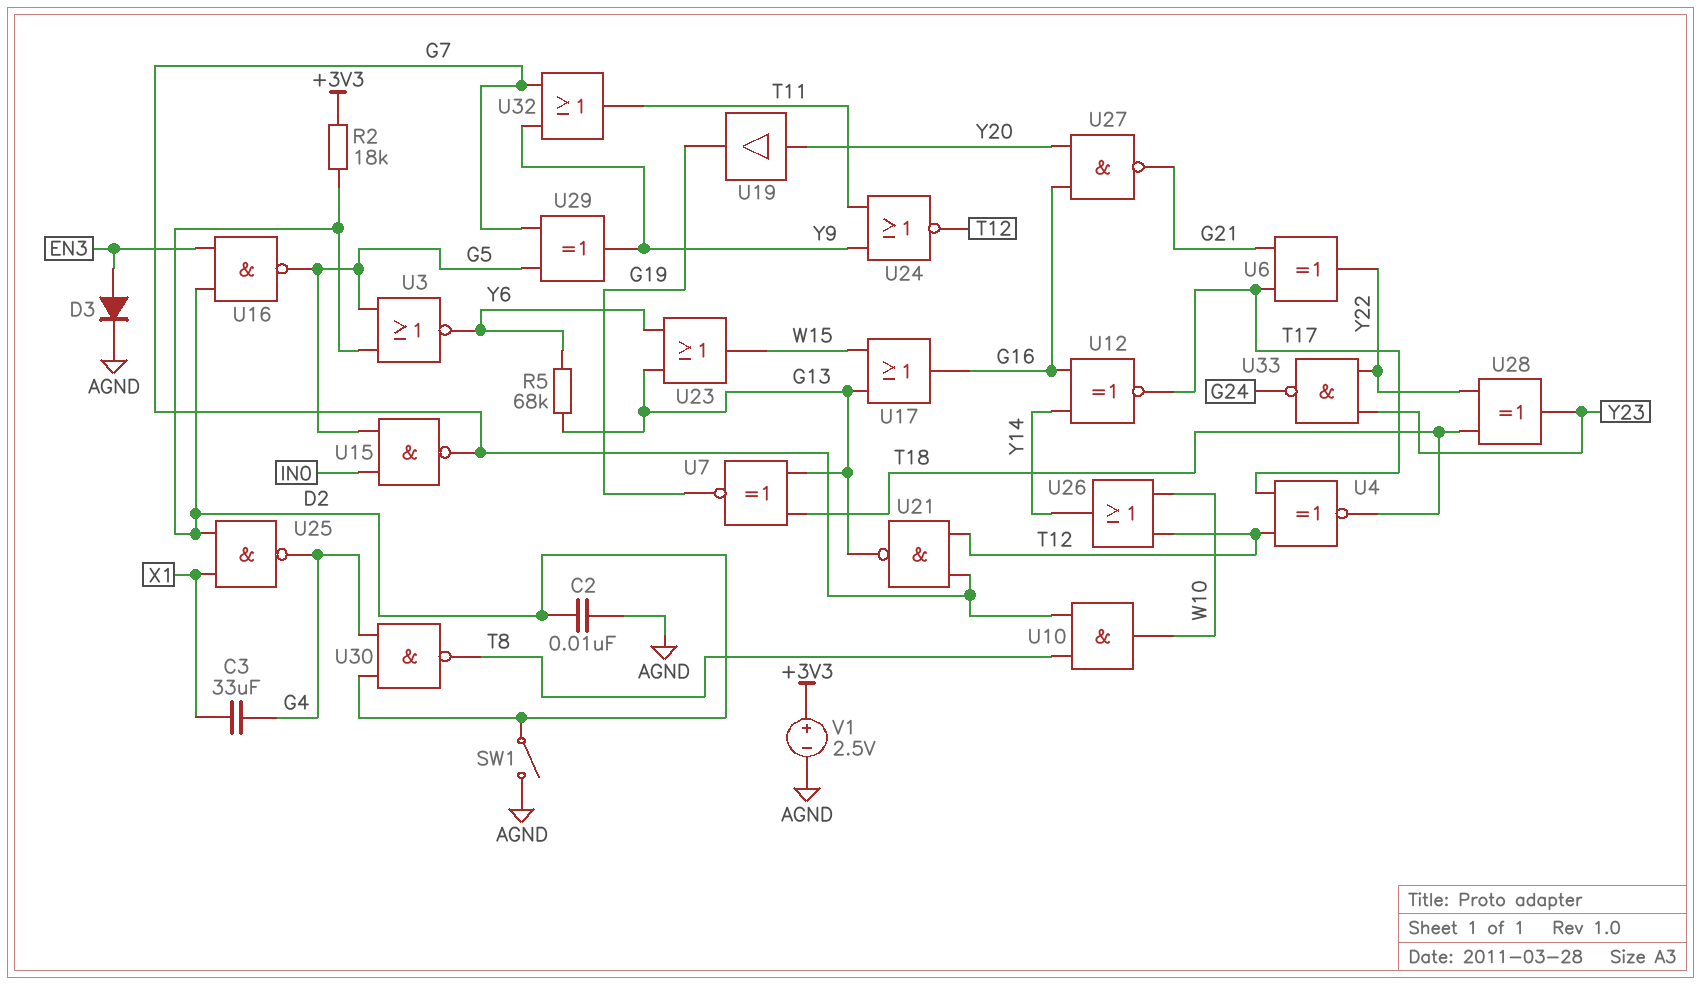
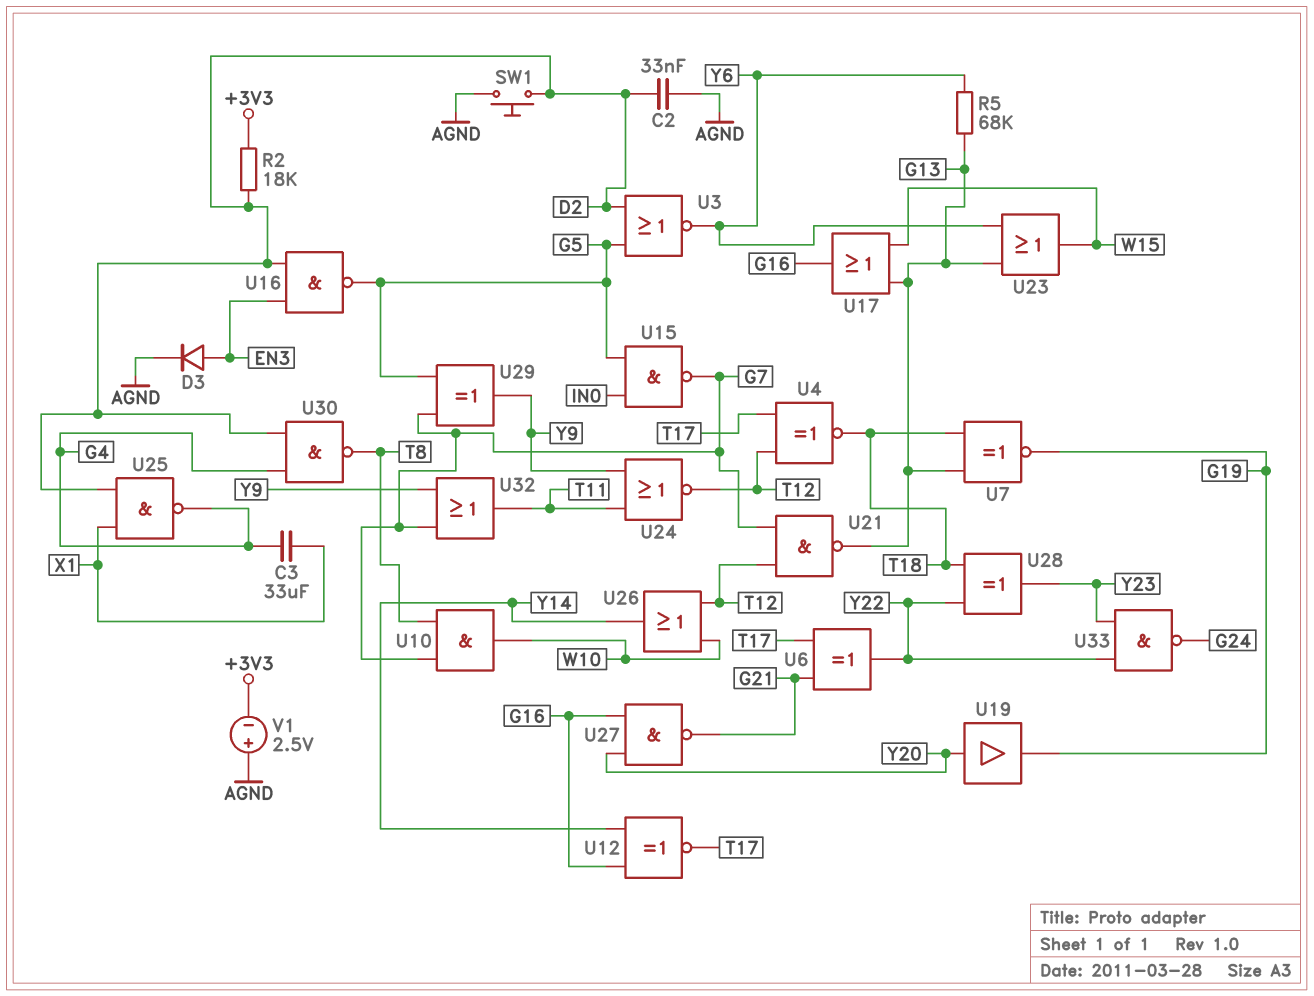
C2: 10nF (AGND, D2) -> 33nF (AGND, D2)
SW1: switch (AGND, D2) -> button (AGND, D2)
V1: 2.5V (plus +3V3, minus AGND) -> 2.5V (plus AGND, minus +3V3)

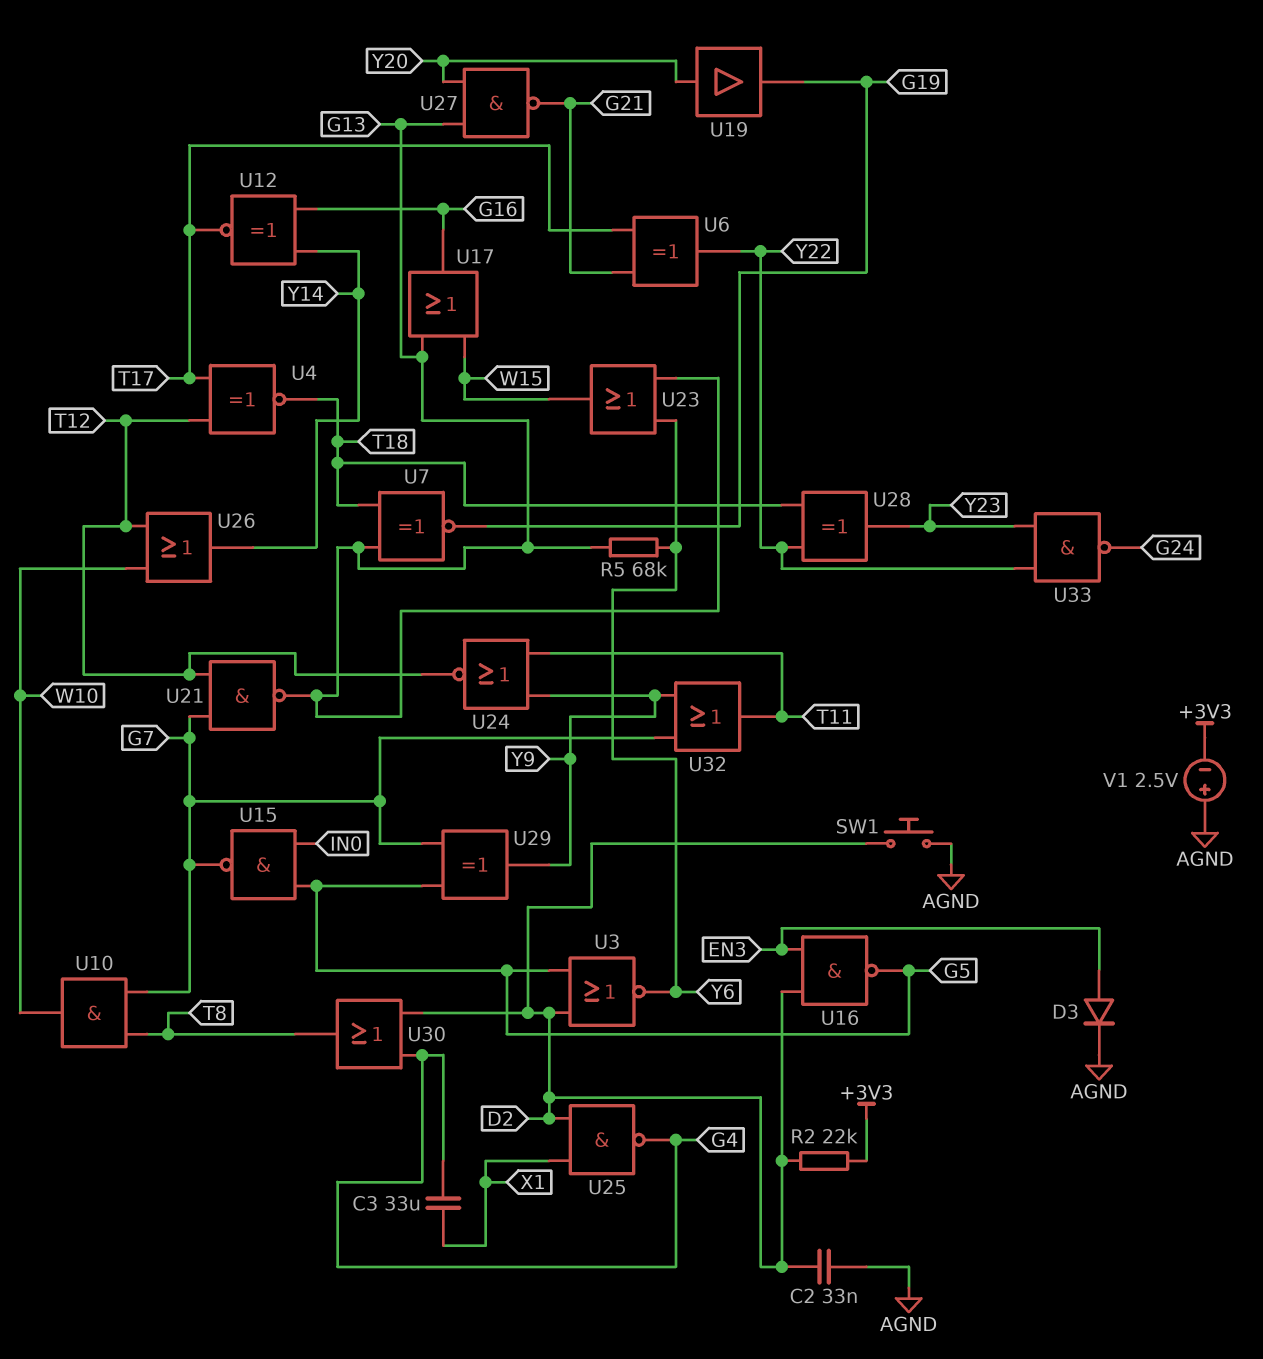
R2: 18k (+3V3, D2) -> 22k (+3V3, D2)
U27: NAND (in G16, in Y20, out G21) -> NAND (in G13, in Y20, out G21)
U30: NAND (in D2, in G4, out T8) -> OR (in D2, in G4, out T8)

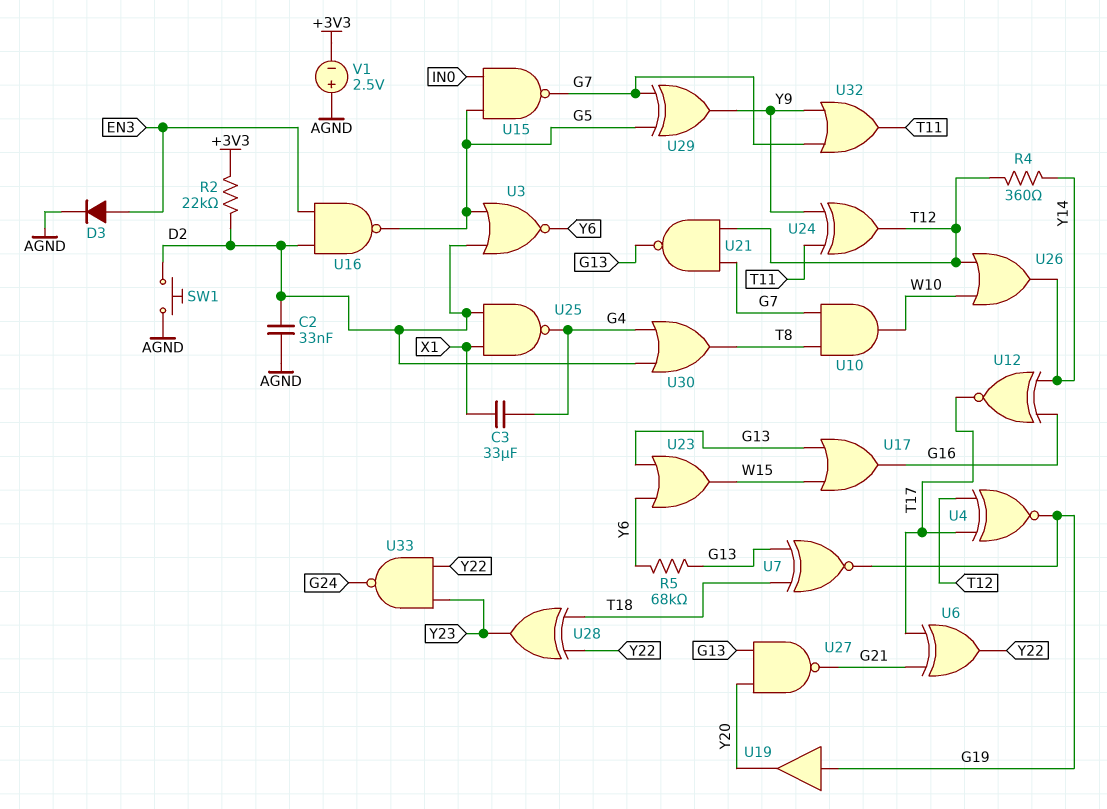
R4: none -> 360 (T12, Y14)
U4: XNOR (in T12, in T17, out T18) -> XNOR (in T12, in T17, out G19)
U19: buffer (in Y20, out G19) -> buffer (in G19, out Y20)
U24: NOR (in T11, in Y9, out T12) -> XOR (in T11, in Y9, out T12)

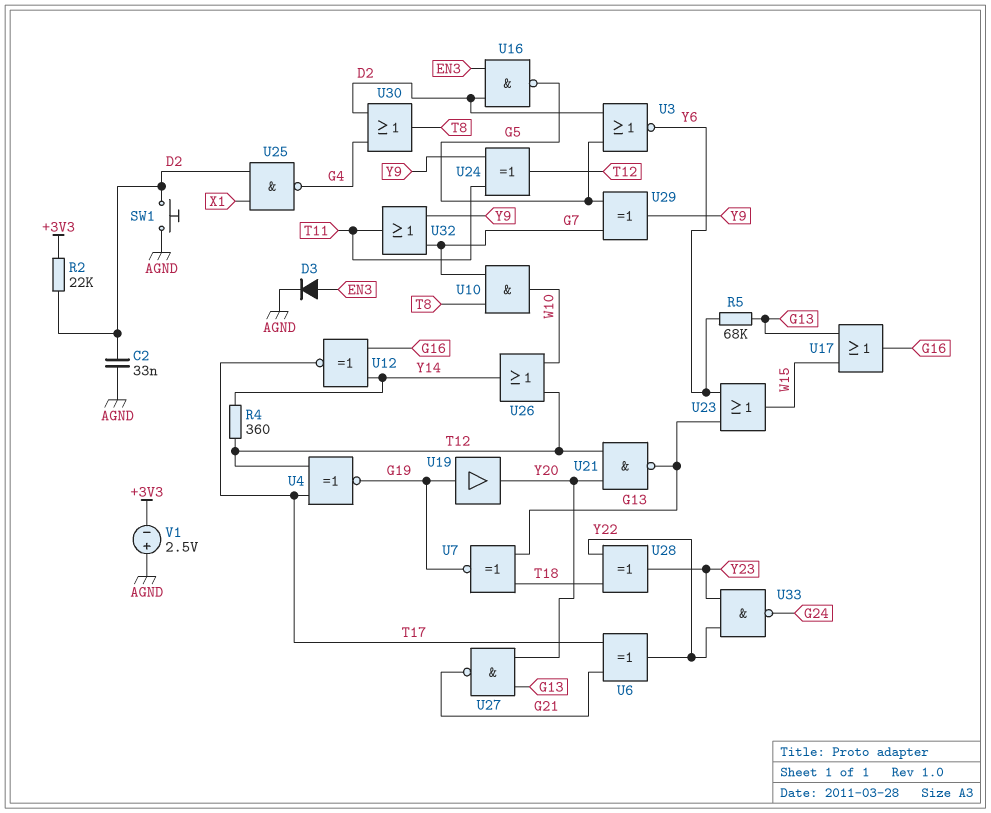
C3: 33uF (G4, X1) -> none
U15: NAND (in G5, in IN0, out G7) -> none
U21: NAND (in G7, in T12, out G13) -> NAND (in T12, in Y20, out G13)

